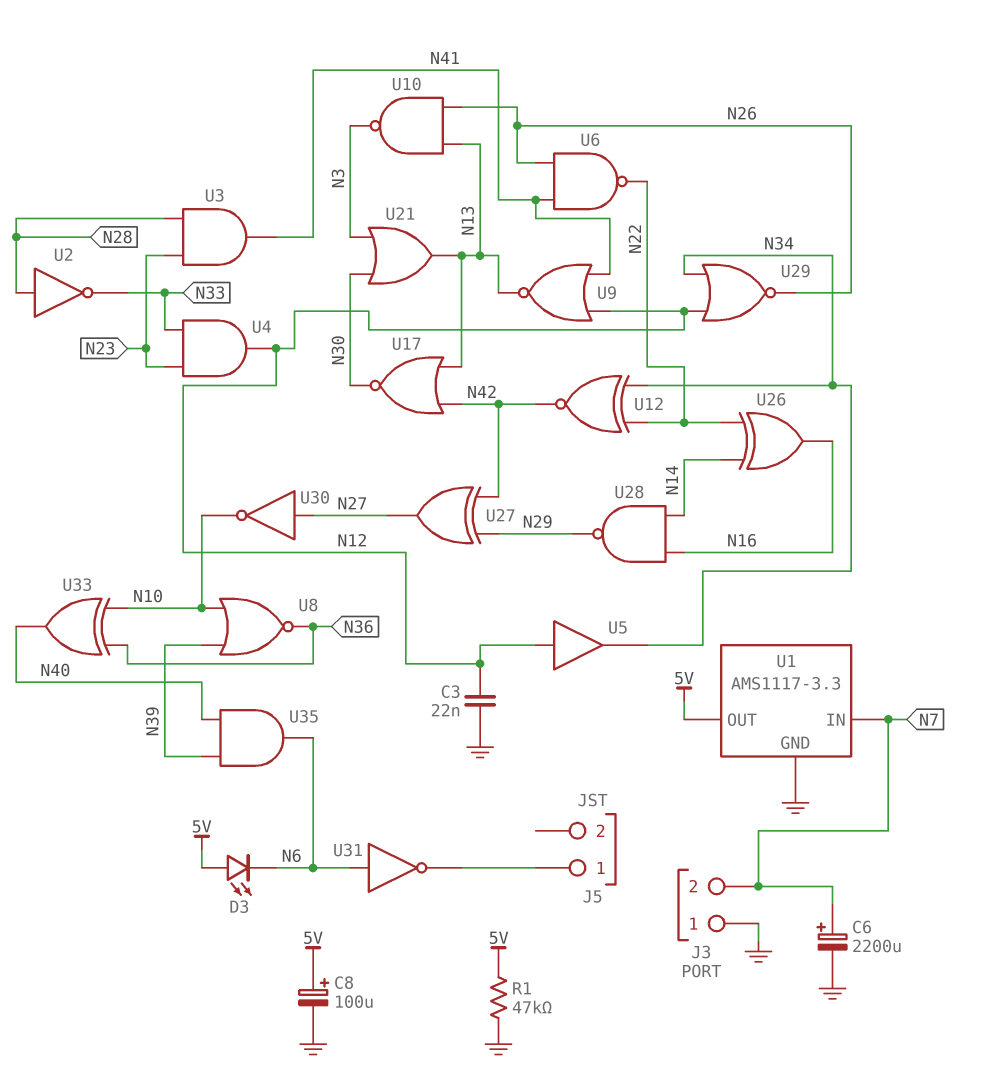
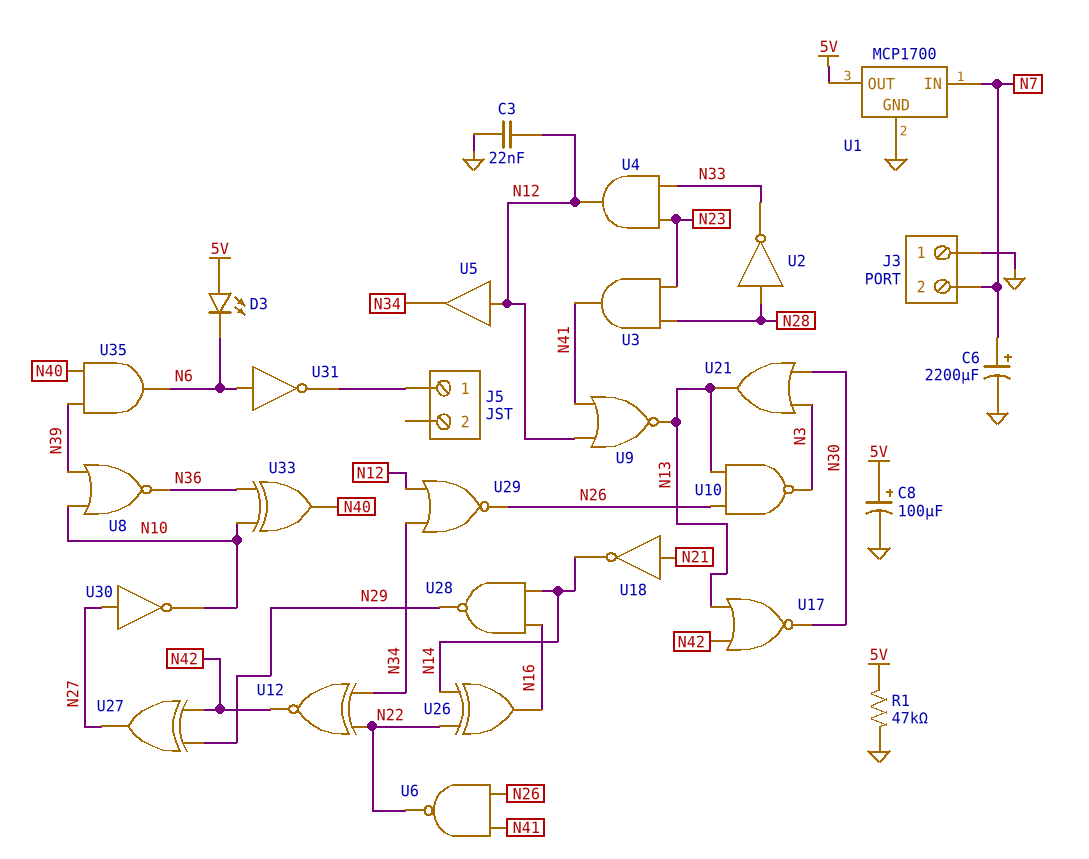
U1: AMS1117-3.3 -> MCP1700
U18: none -> NOT (in N21, out N14)

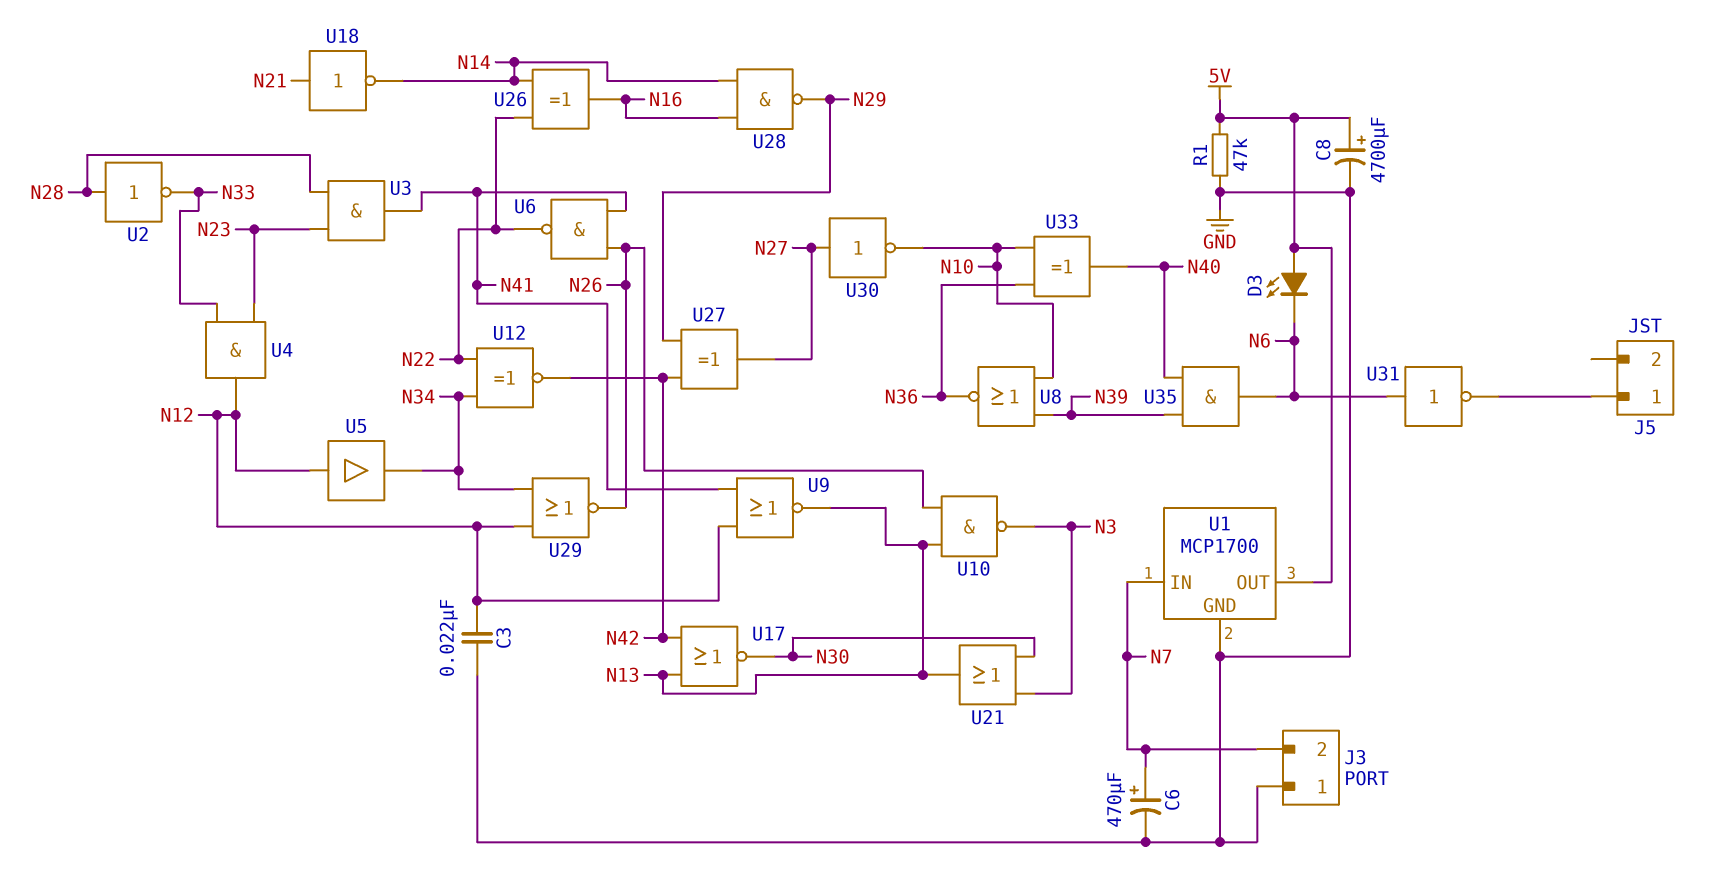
C6: 2200uF (plus N7, minus GND) -> 470uF (plus N7, minus GND)
C8: 100uF (plus 5V, minus GND) -> 4700uF (plus 5V, minus GND)

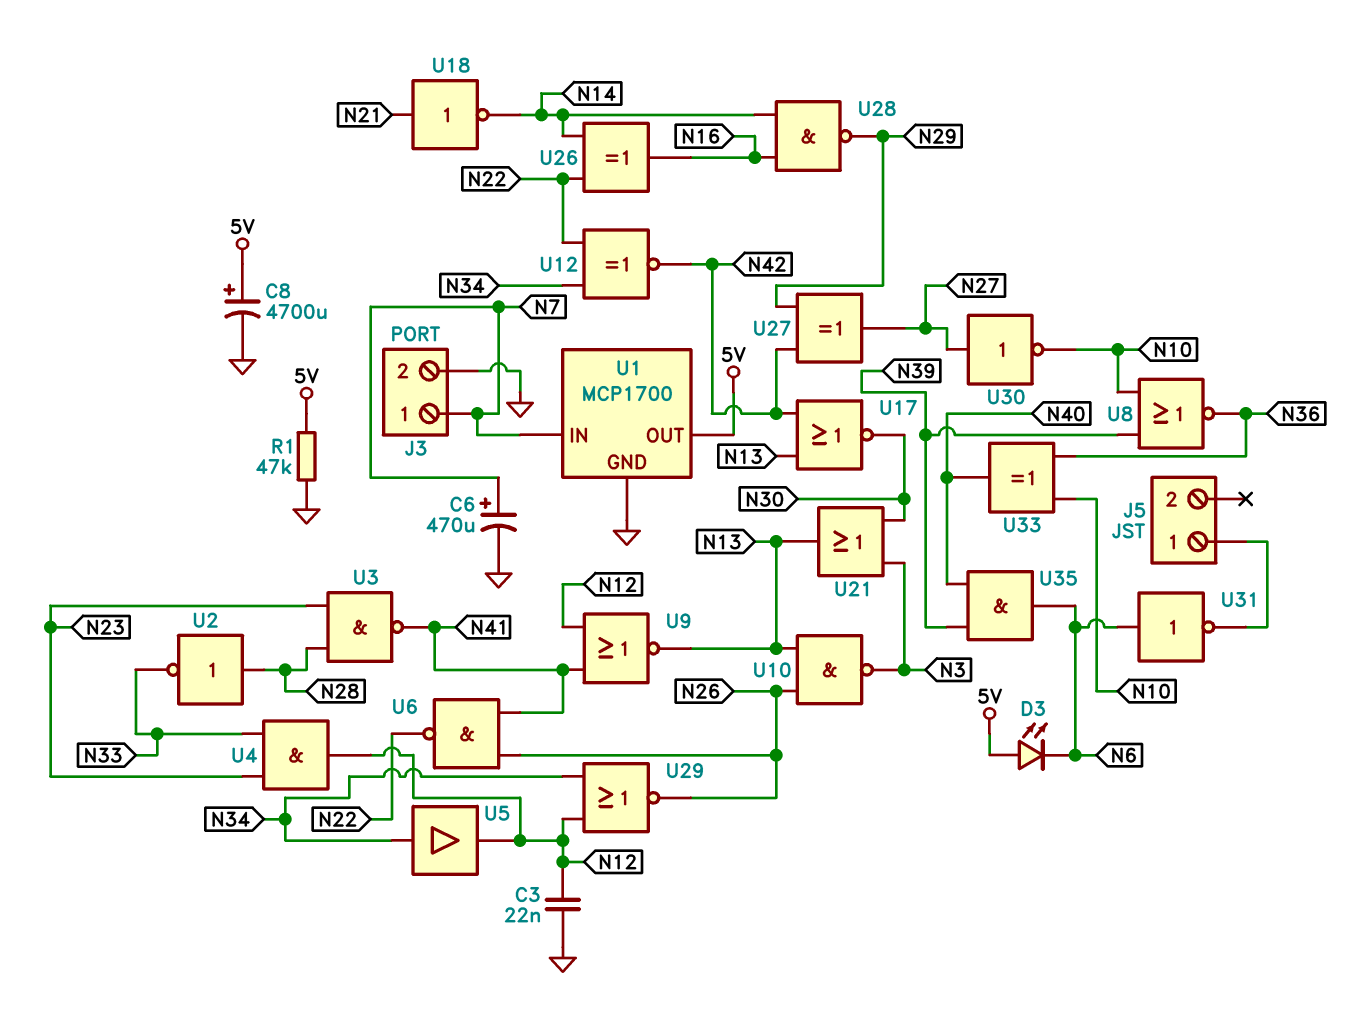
J3 pin 1: GND -> N7
J3 pin 2: N7 -> GND
U3: AND (in N23, in N28, out N41) -> NAND (in N23, in N28, out N41)
U5: buffer (in N12, out N34) -> buffer (in N34, out N12)

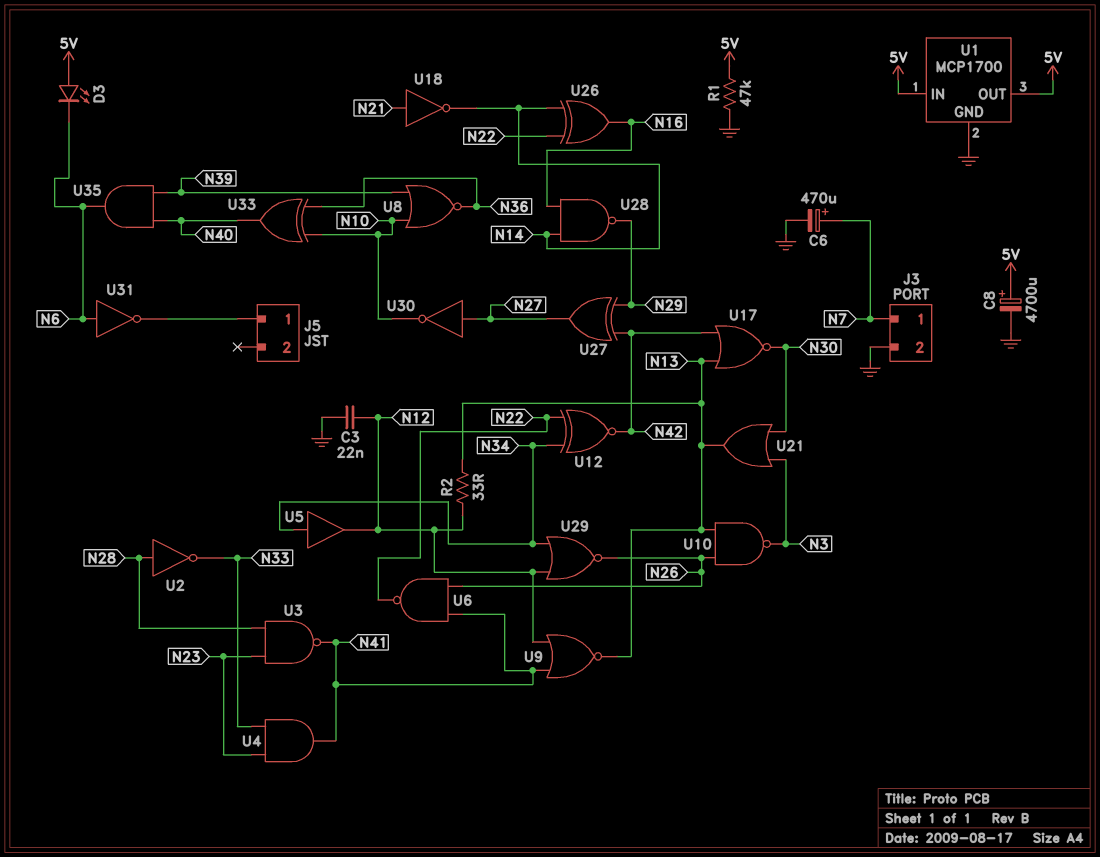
R2: none -> 33 (N12, N13)
U1 pin IN: N7 -> 5V
U4: AND (in N23, in N33, out N12) -> AND (in N23, in N33, out N41)

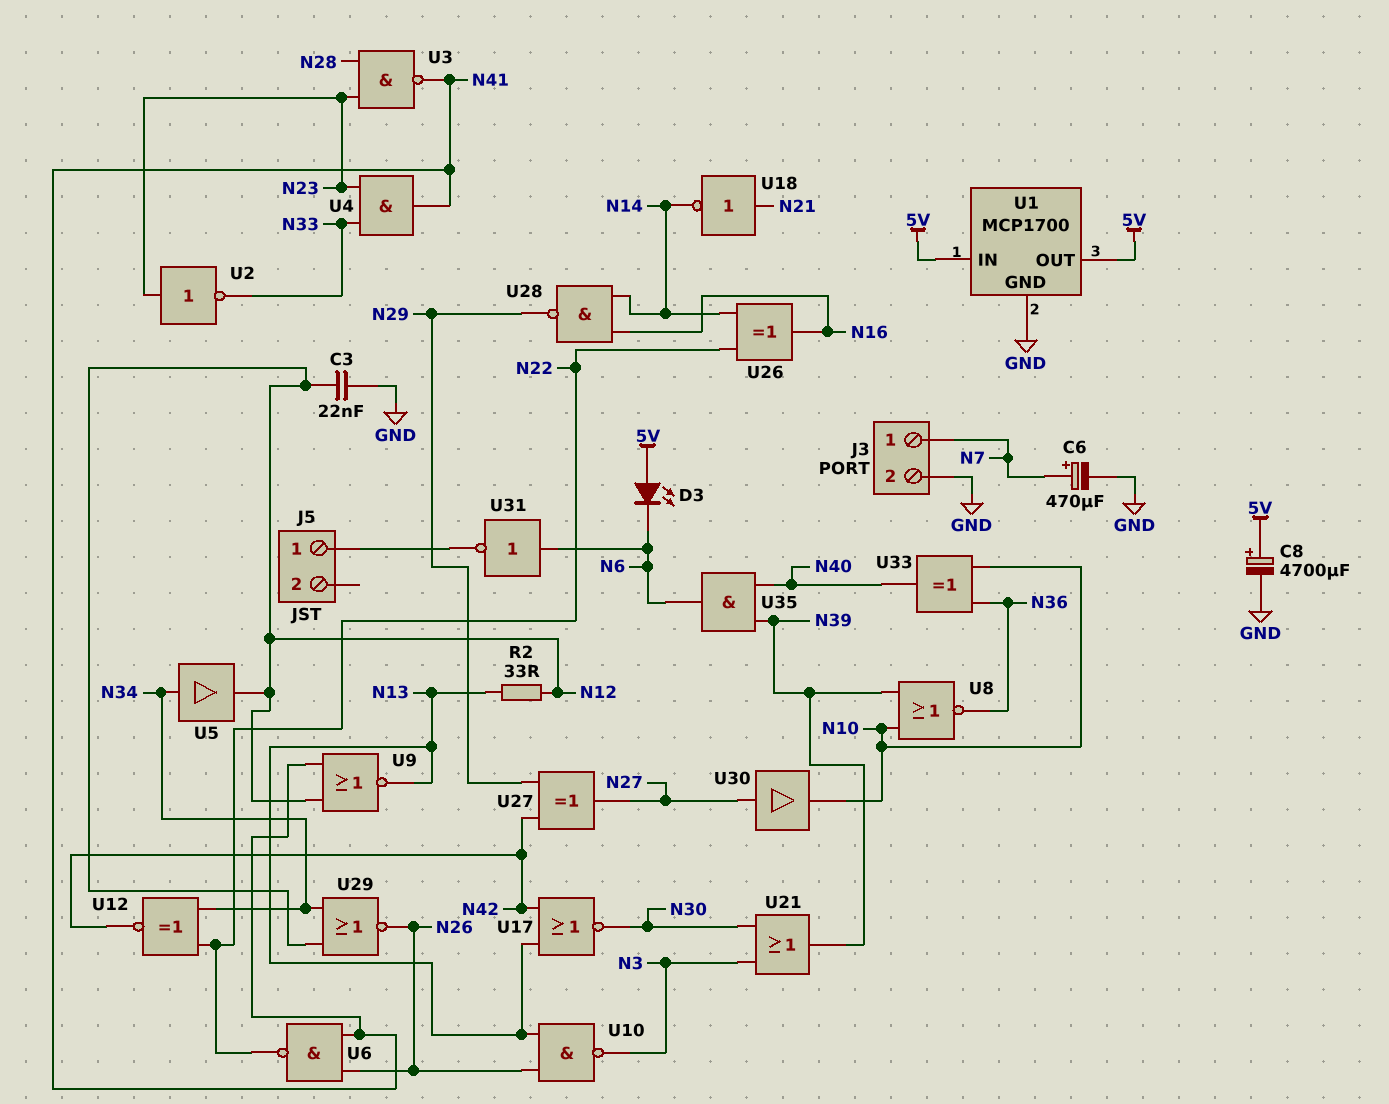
R1: 47k (5V, GND) -> none
U2: NOT (in N28, out N33) -> NOT (in N23, out N33)
U21: OR (in N3, in N30, out N13) -> OR (in N3, in N30, out N39)
U30: NOT (in N27, out N10) -> buffer (in N27, out N10)

